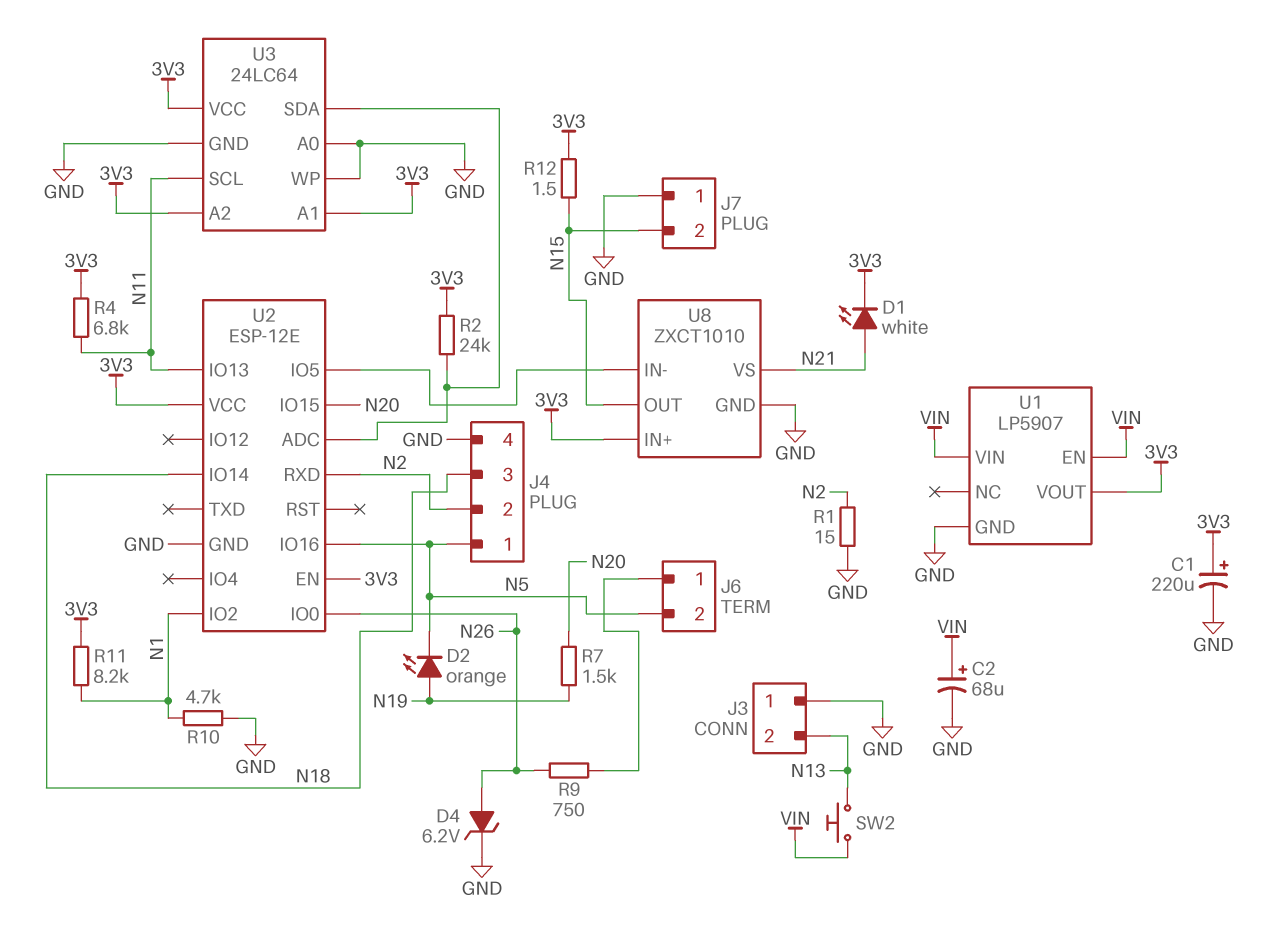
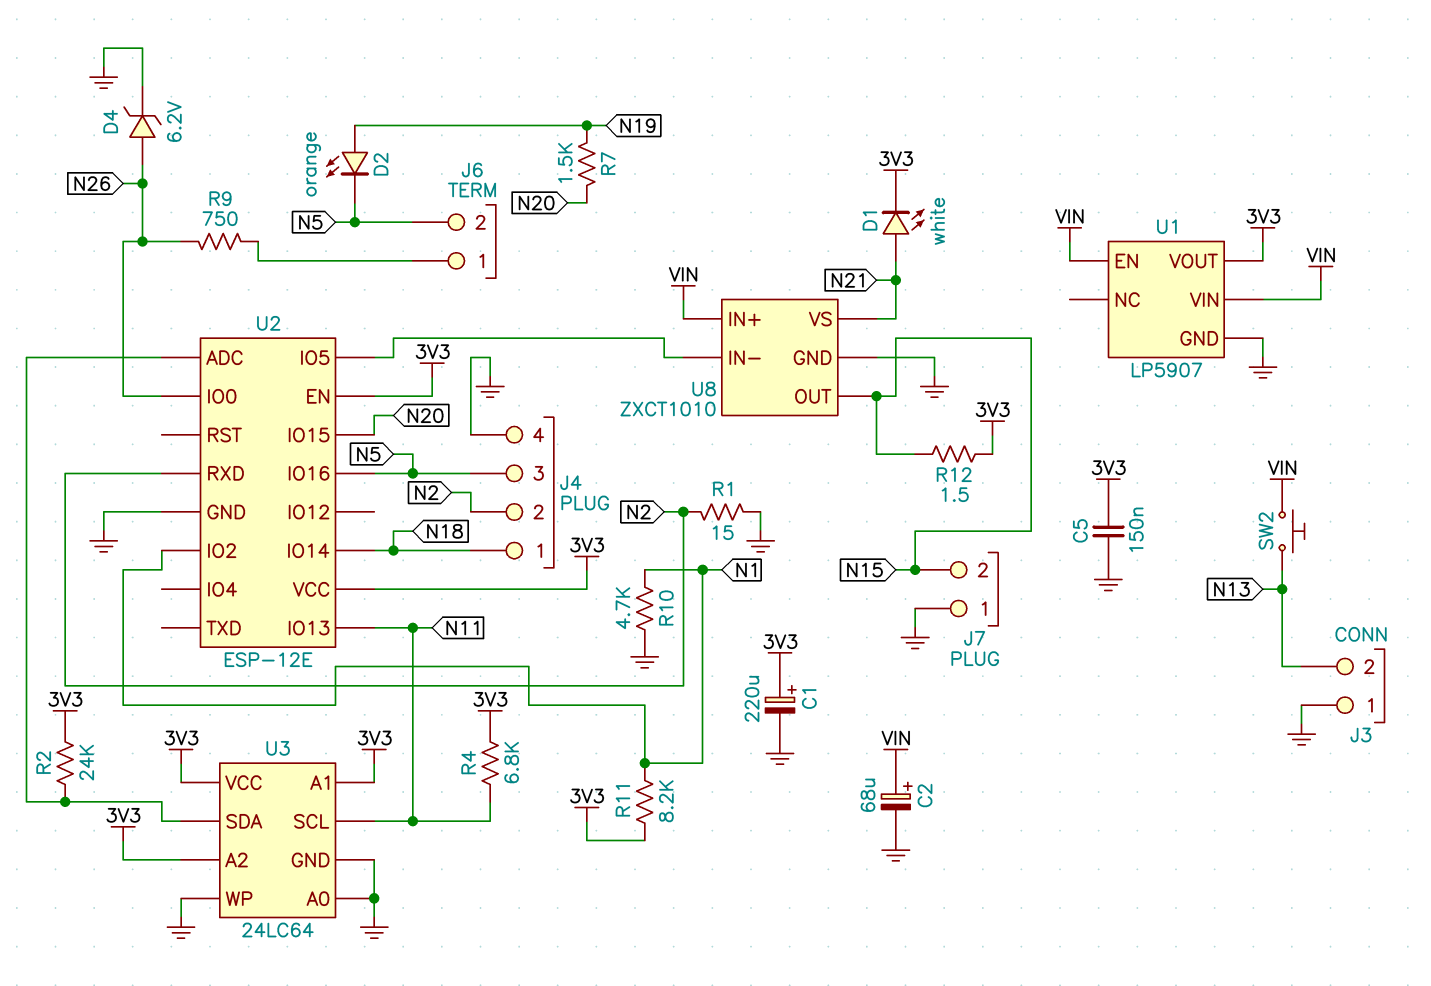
C5: none -> 150nF (3V3, GND)
J4 pin 1: N5 -> N18
J4 pin 3: N18 -> N5
U8 pin IN+: 3V3 -> VIN

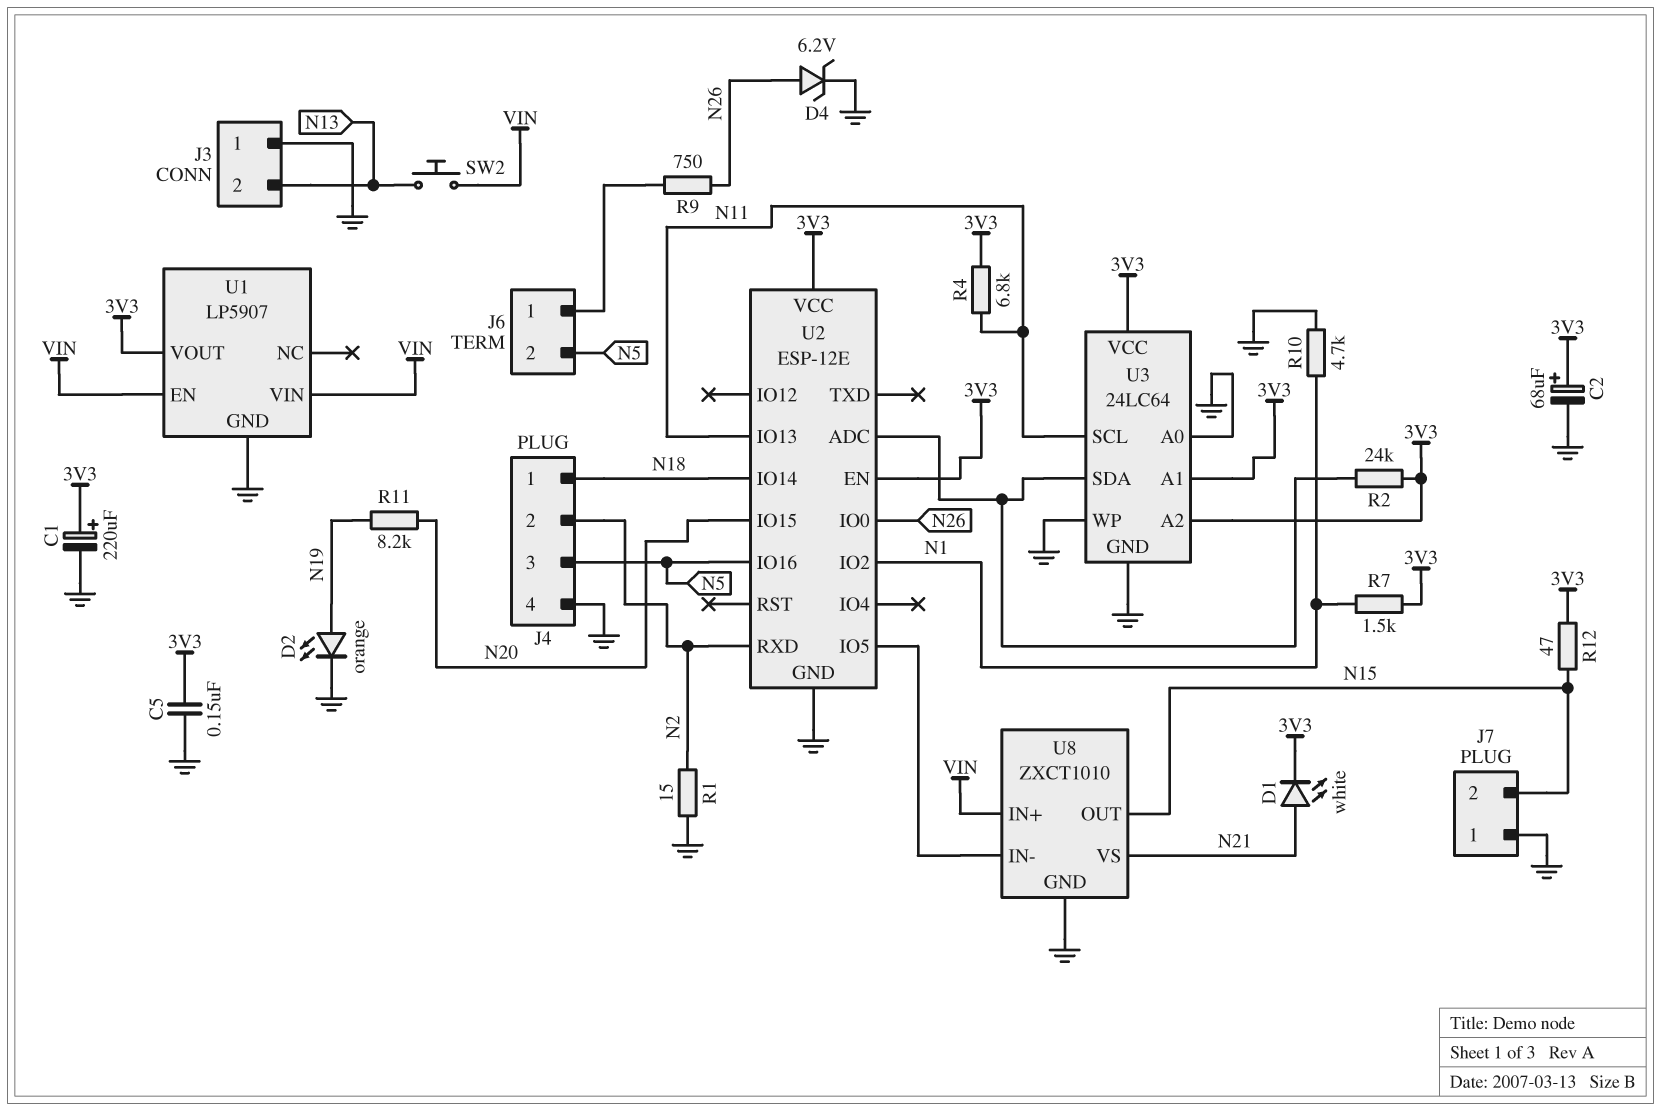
C2: 68uF (plus VIN, minus GND) -> 68uF (plus 3V3, minus GND)
D2: LED orange (A N19, K N5) -> LED orange (A N19, K GND)
R7: 1.5k (N19, N20) -> 1.5k (3V3, N1)
R11: 8.2k (3V3, N1) -> 8.2k (N19, N20)
R12: 1.5 (3V3, N15) -> 47 (3V3, N15)

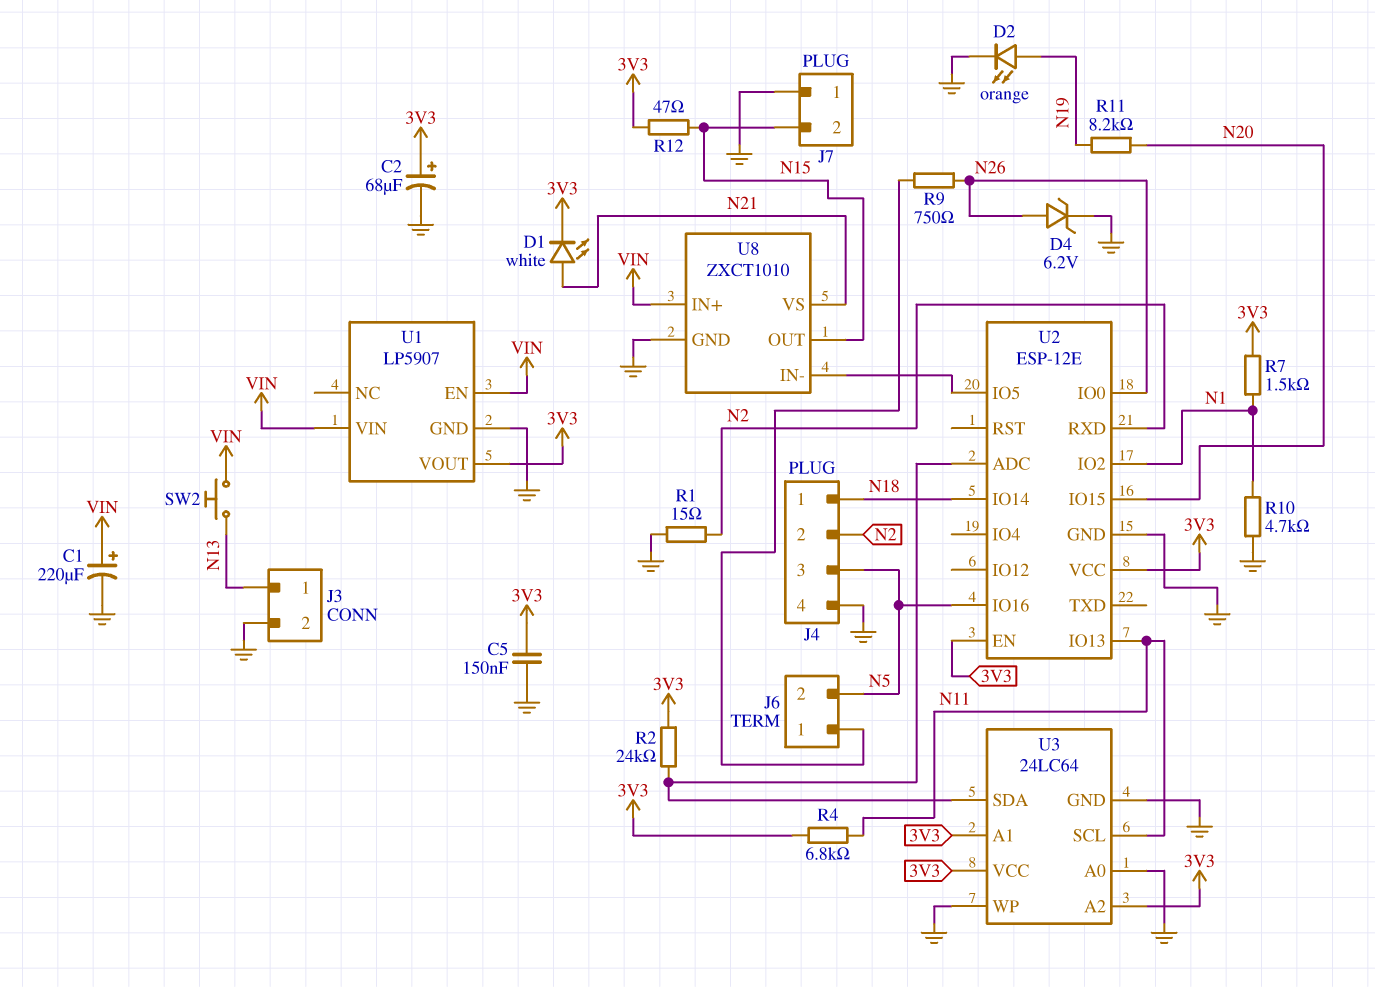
C1: 220uF (plus 3V3, minus GND) -> 220uF (plus VIN, minus GND)
J3 pin 1: GND -> N13
J3 pin 2: N13 -> GND

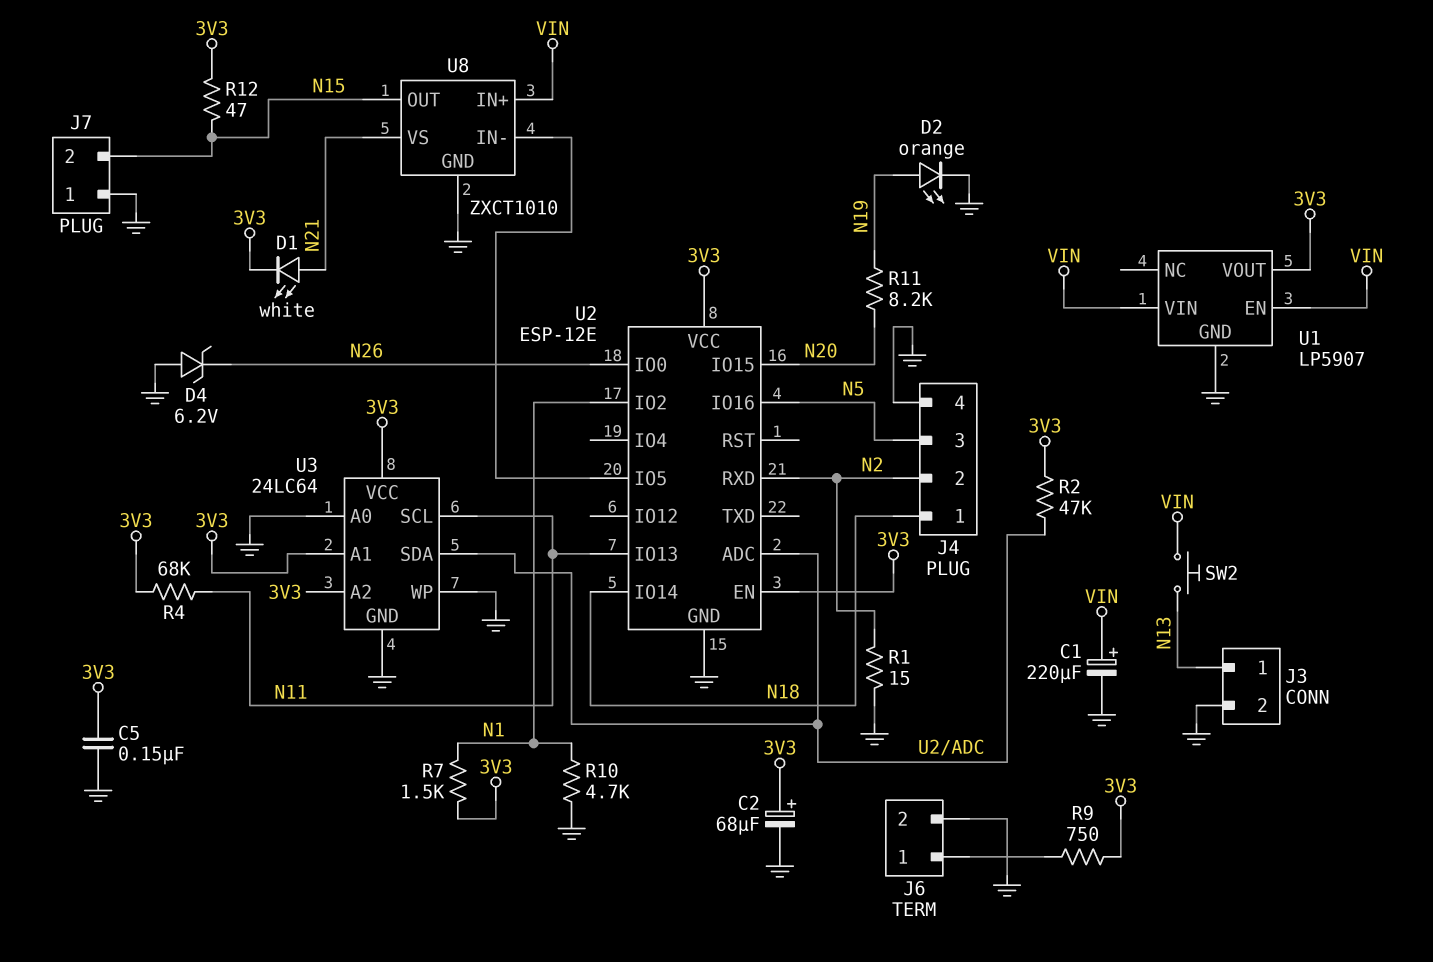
D4: zener 6.2V (A N26, K GND) -> zener 6.2V (A GND, K N26)
J6 pin 2: N5 -> GND
R2: 24k (3V3, U2/ADC) -> 47k (3V3, U2/ADC)
R4: 6.8k (3V3, N11) -> 68k (3V3, N11)
R9: 750 (J6/1, N26) -> 750 (3V3, J6/1)

